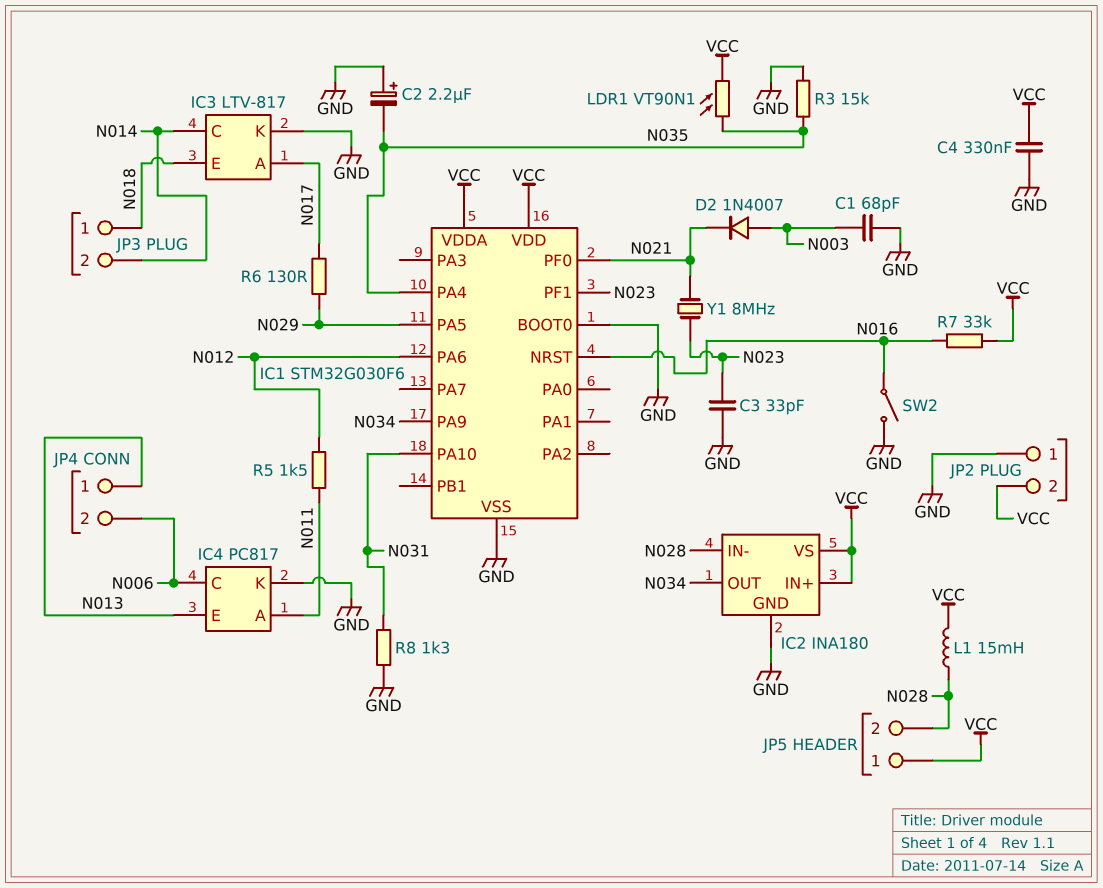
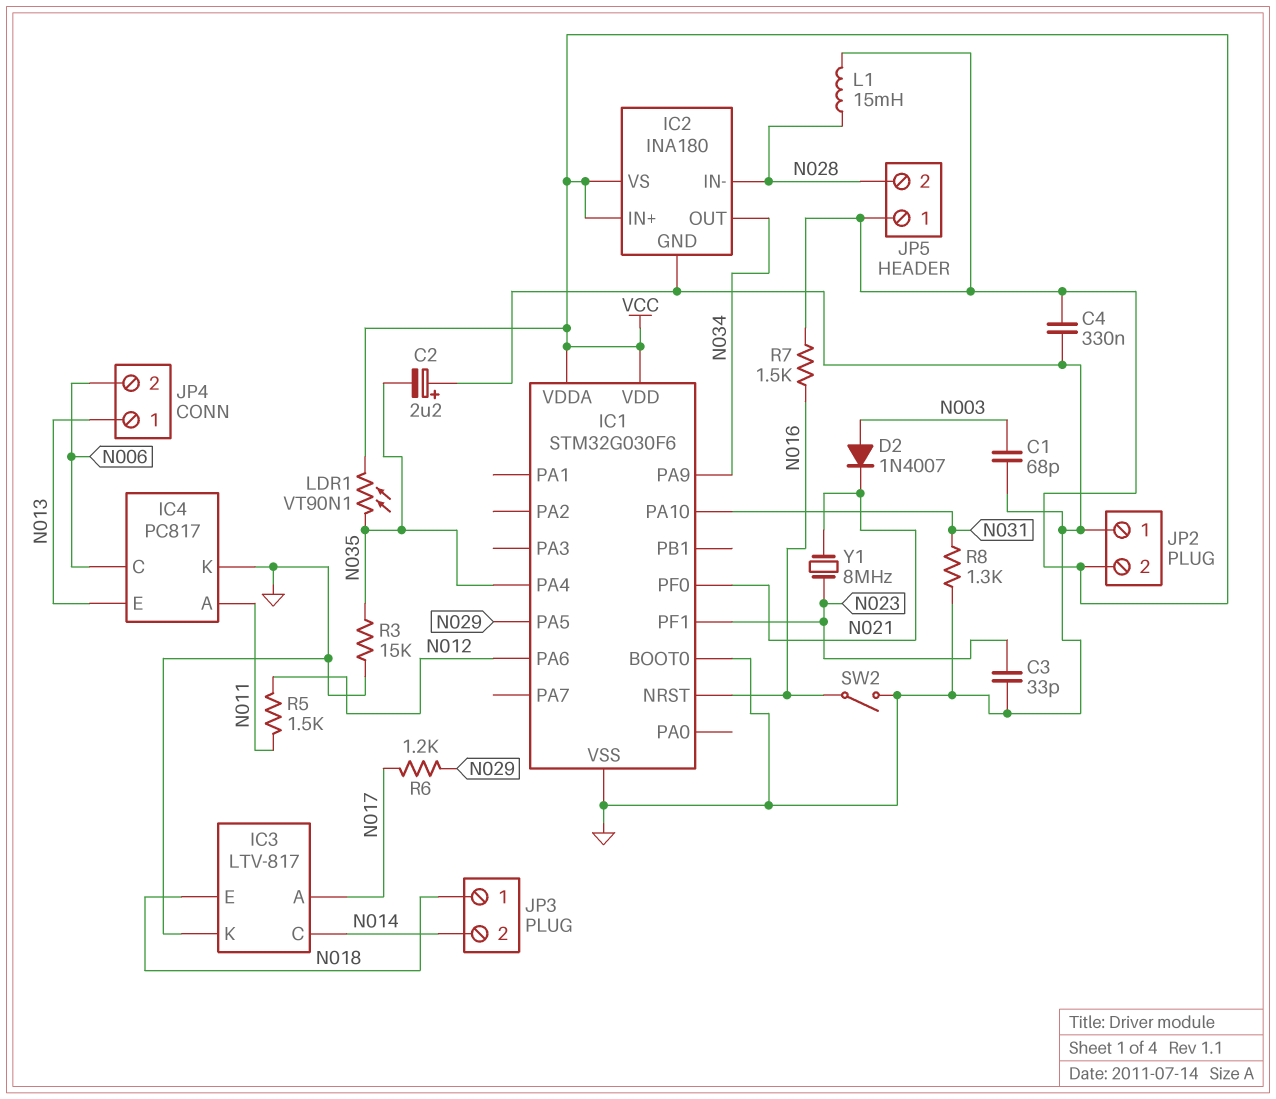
R6: 130 (N017, N029) -> 1.2k (N017, N029)
R7: 33k (N016, VCC) -> 1.5k (N016, VCC)

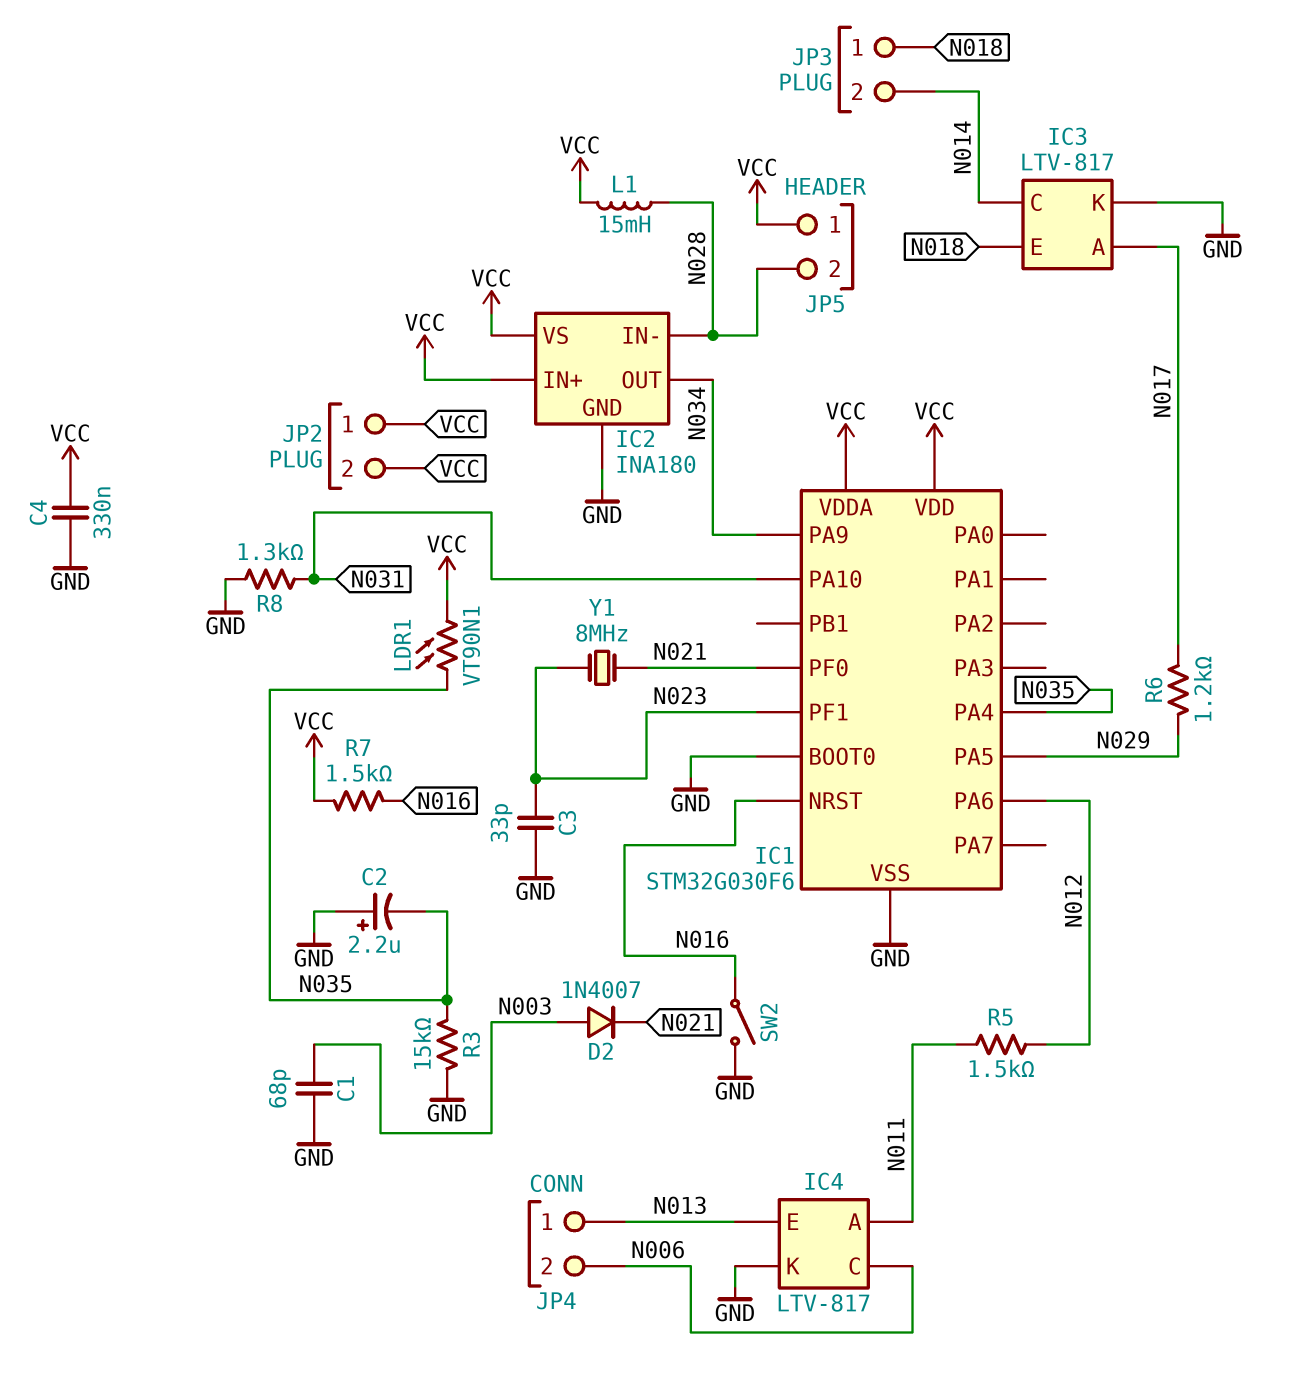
IC4: PC817 -> LTV-817
JP2 pin 1: GND -> VCC

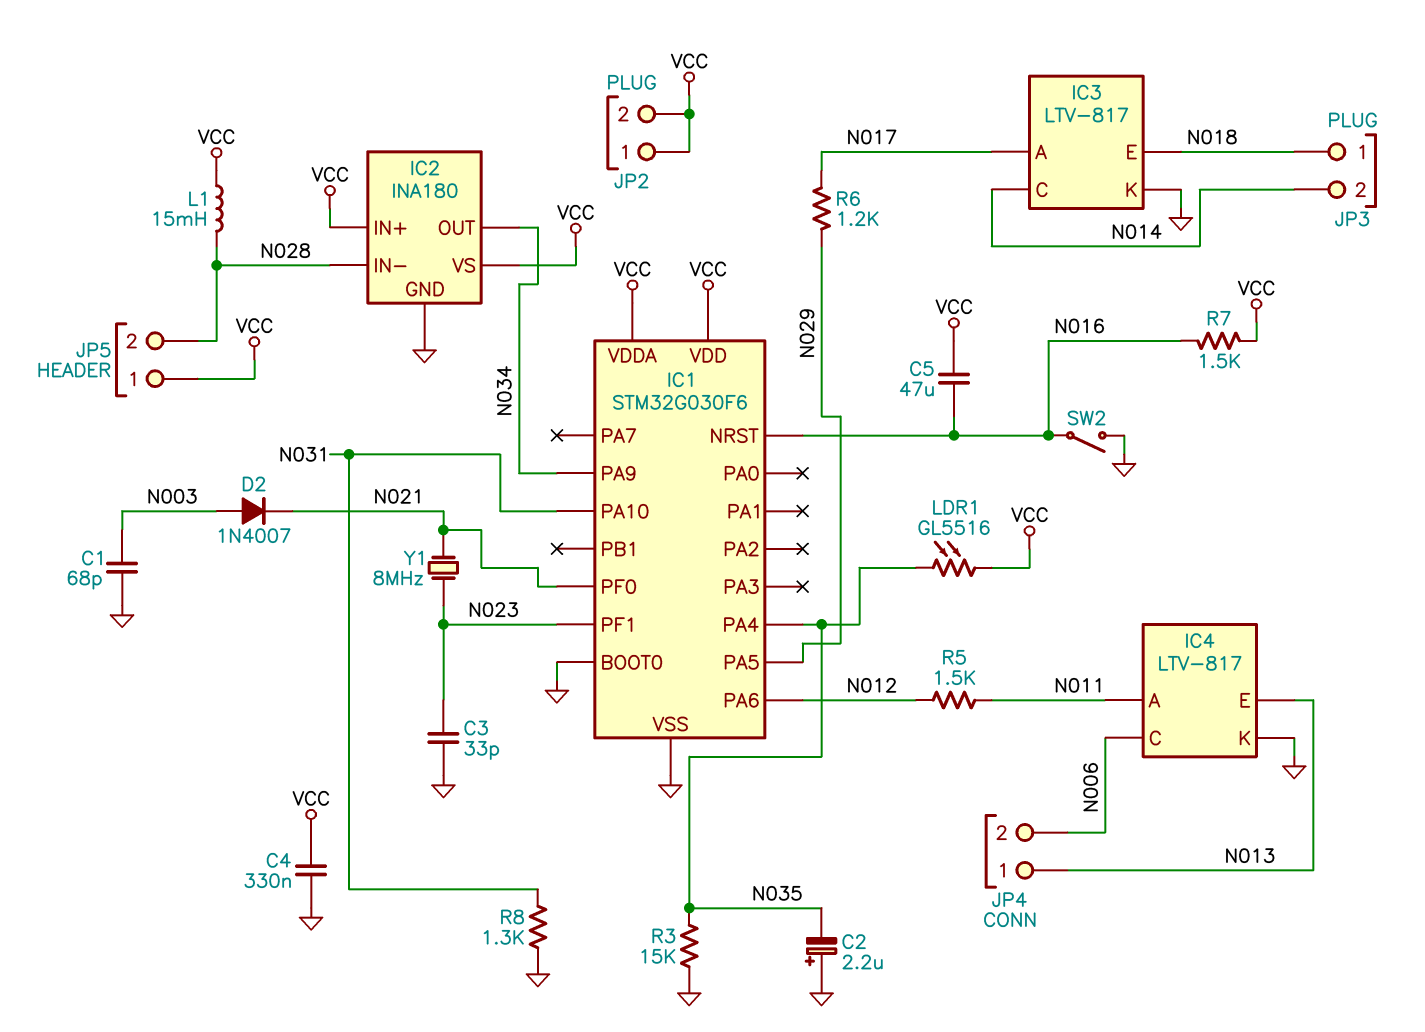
C5: none -> 47uF (N016, VCC)
LDR1: VT90N1 (N035, VCC) -> GL5516 (N035, VCC)

